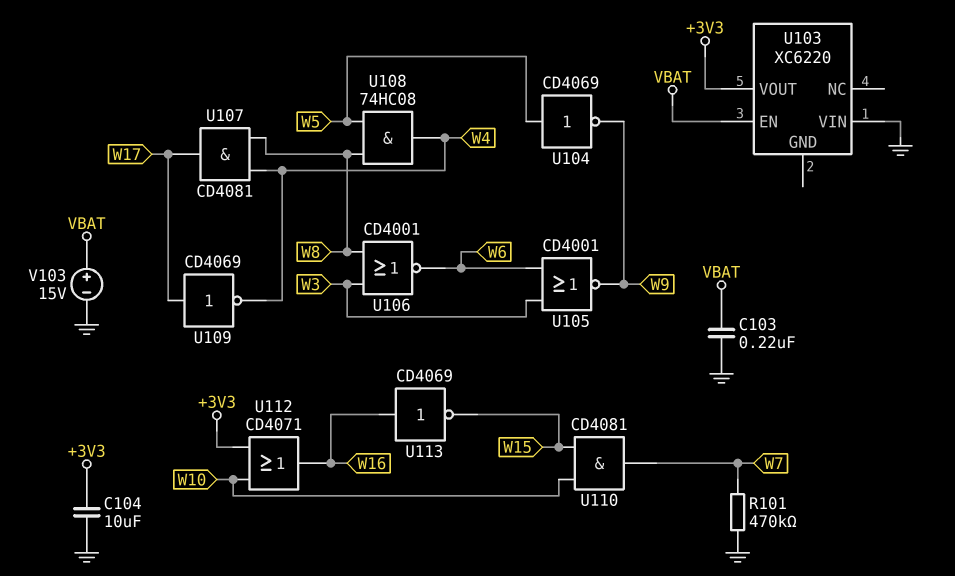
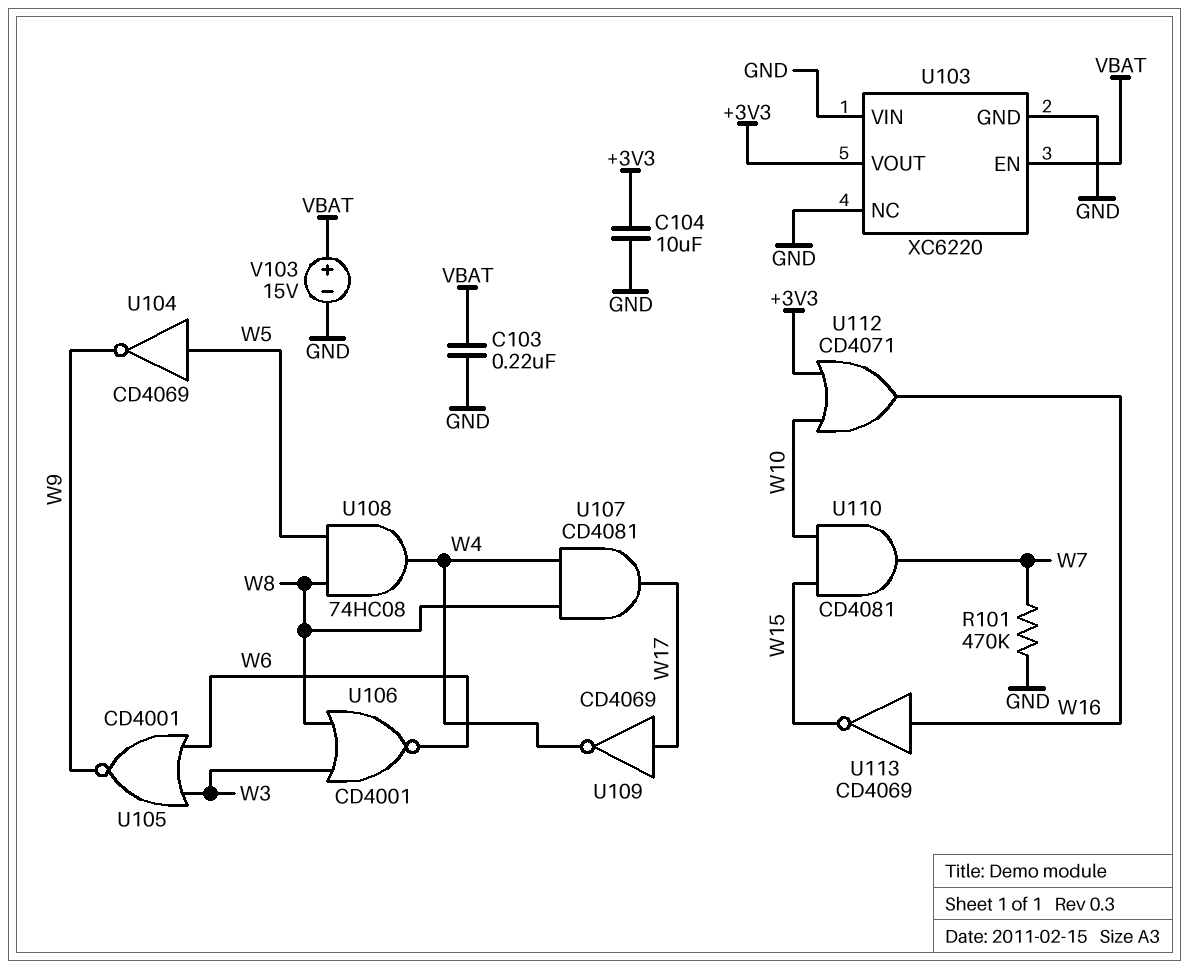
U103 pin GND: none -> GND
U103 pin NC: none -> GND

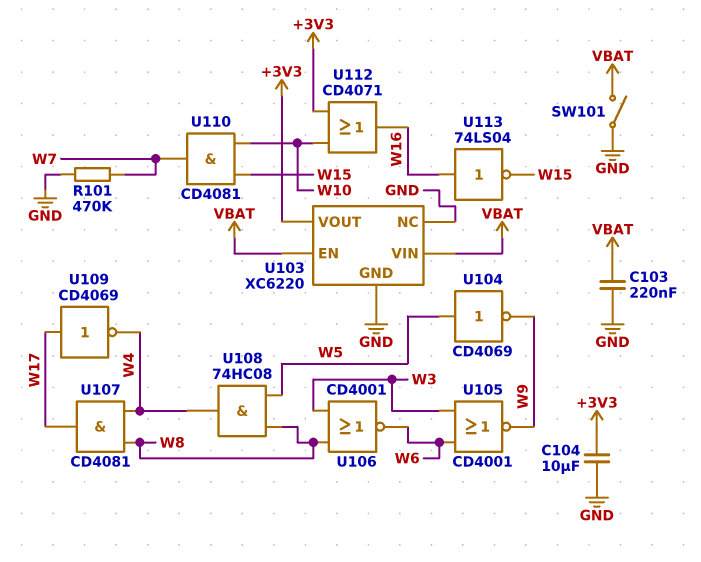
SW101: none -> switch (GND, VBAT)
U103 pin VIN: GND -> VBAT
U113: NOT CD4069 (in W16, out W15) -> NOT 74LS04 (in W16, out W15)
V103: 15V (plus VBAT, minus GND) -> none

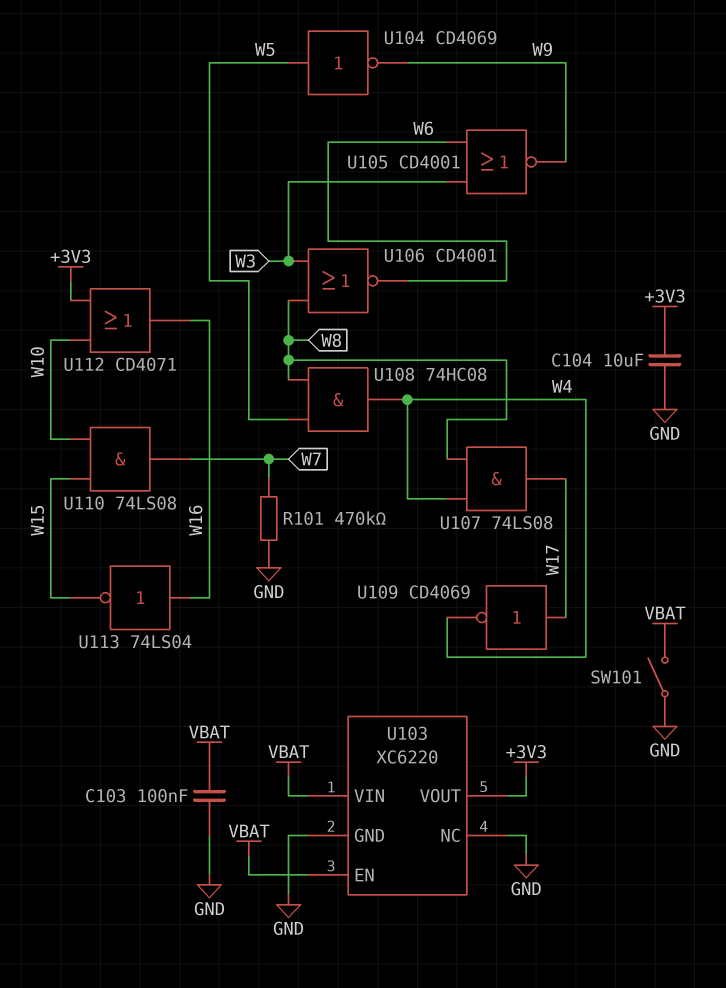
C103: 220nF (GND, VBAT) -> 100nF (GND, VBAT)
U107: AND CD4081 (in W4, in W8, out W17) -> AND 74LS08 (in W4, in W8, out W17)
U110: AND CD4081 (in W10, in W15, out W7) -> AND 74LS08 (in W10, in W15, out W7)

